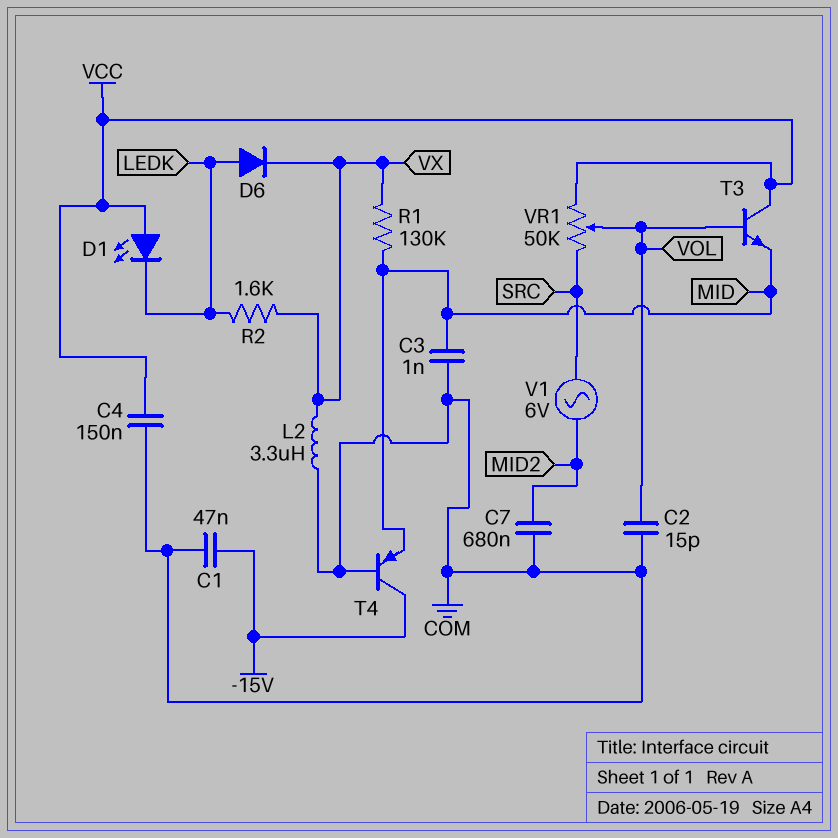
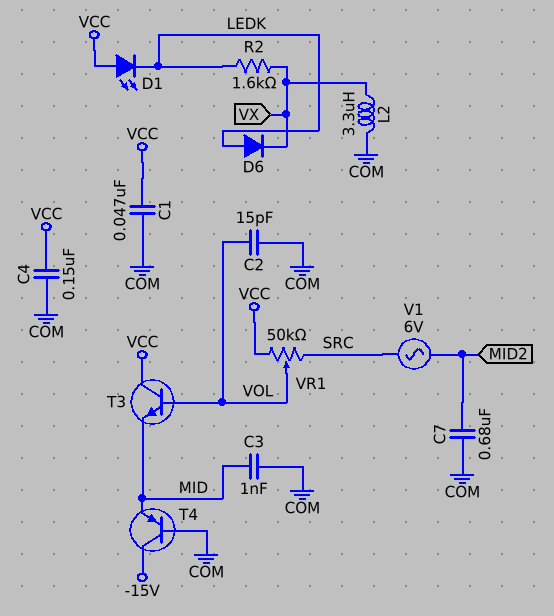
C1: 47nF (-15V, COM) -> 47nF (COM, VCC)
R1: 130k (MID, VX) -> none

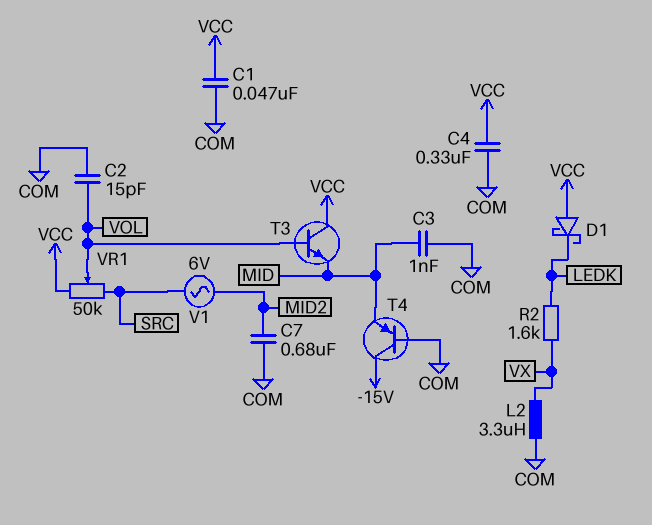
C4: 150nF (COM, VCC) -> 330nF (COM, VCC)
D1: LED (A VCC, K LEDK) -> schottky (A VCC, K LEDK)
D6: diode (A LEDK, K VX) -> none

